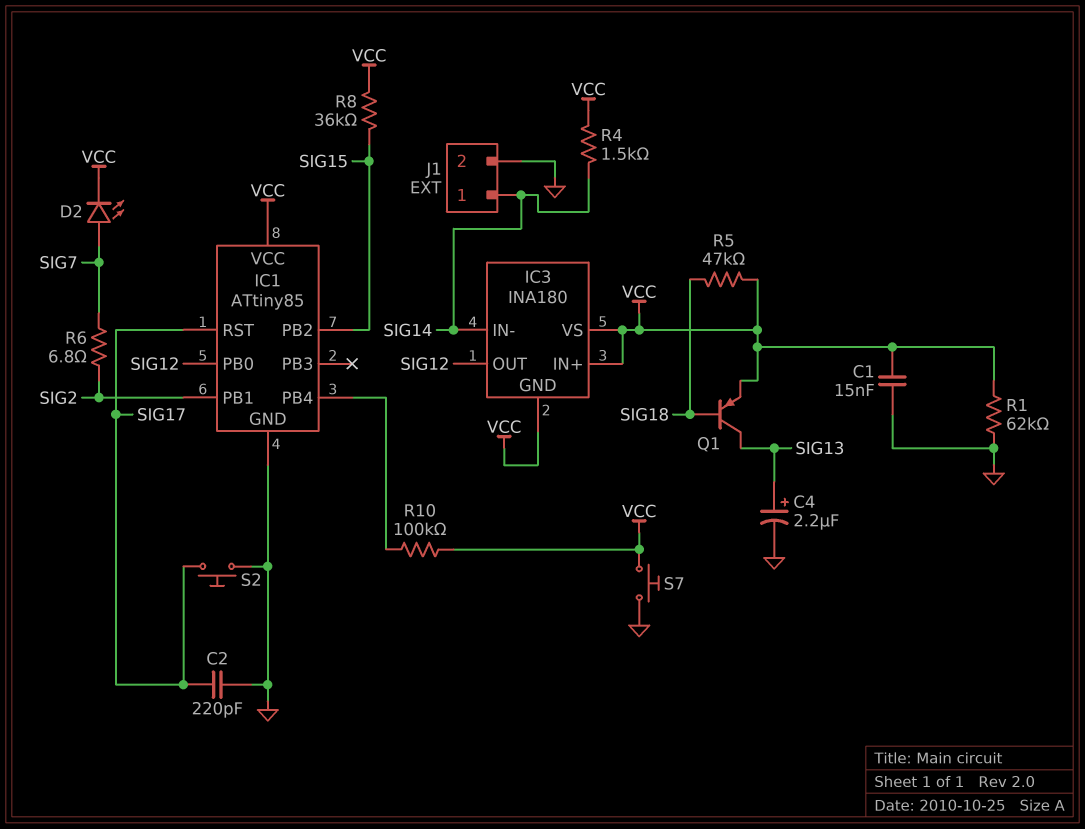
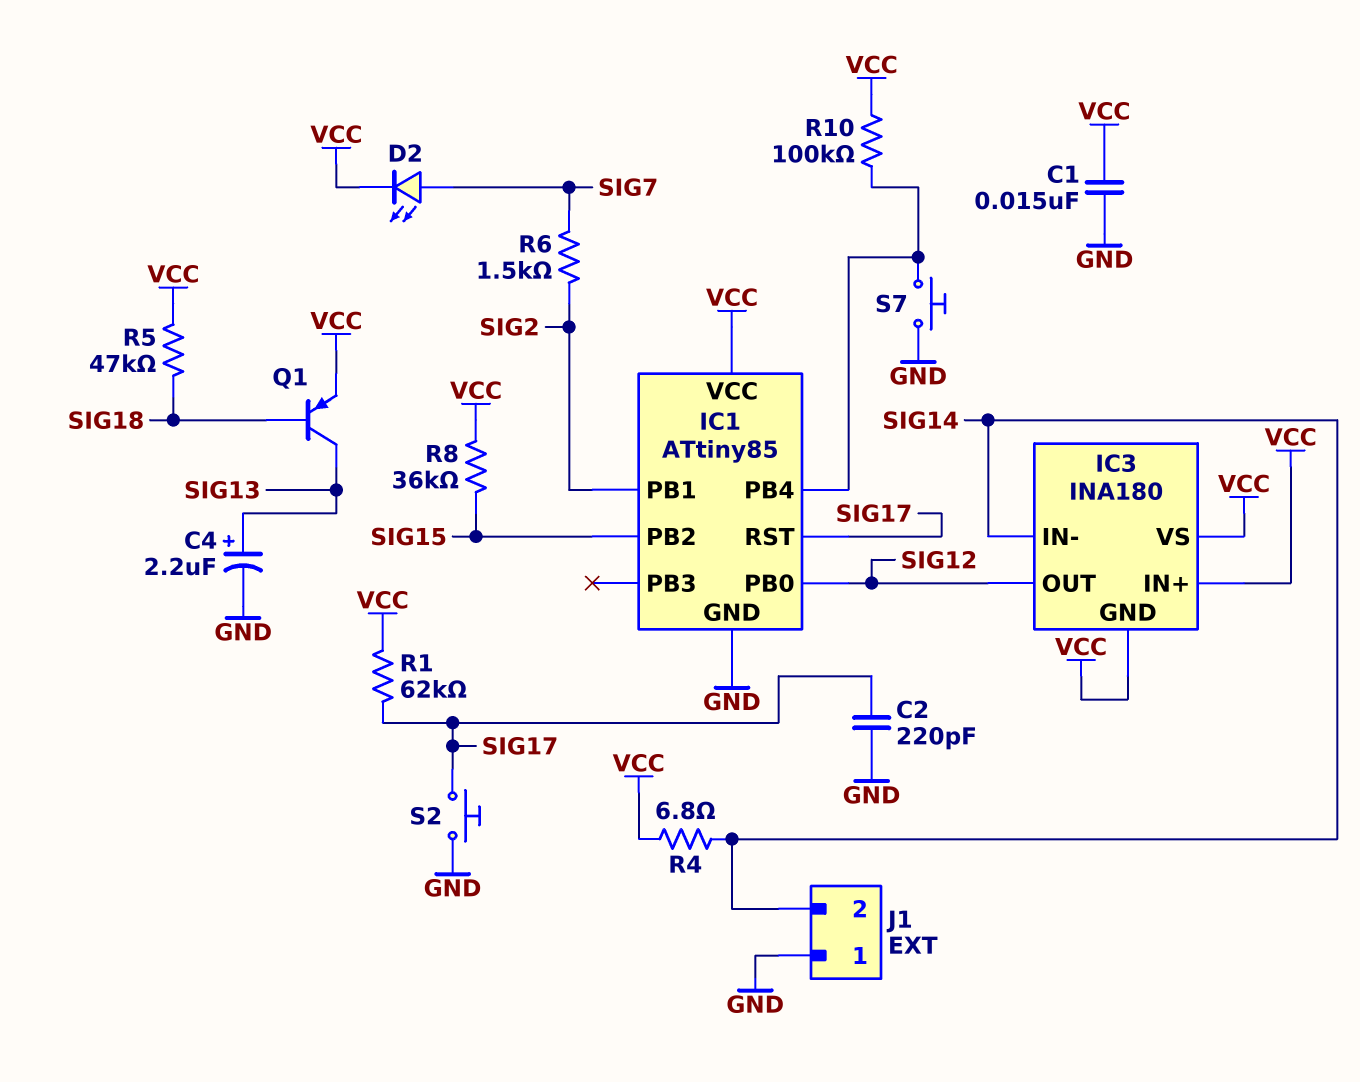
J1 pin 1: SIG14 -> GND
J1 pin 2: GND -> SIG14
R1: 62k (GND, VCC) -> 62k (SIG17, VCC)
R4: 1.5k (SIG14, VCC) -> 6.8 (SIG14, VCC)
R6: 6.8 (SIG2, SIG7) -> 1.5k (SIG2, SIG7)
S7: button (GND, VCC) -> button (GND, IC1/PB4)

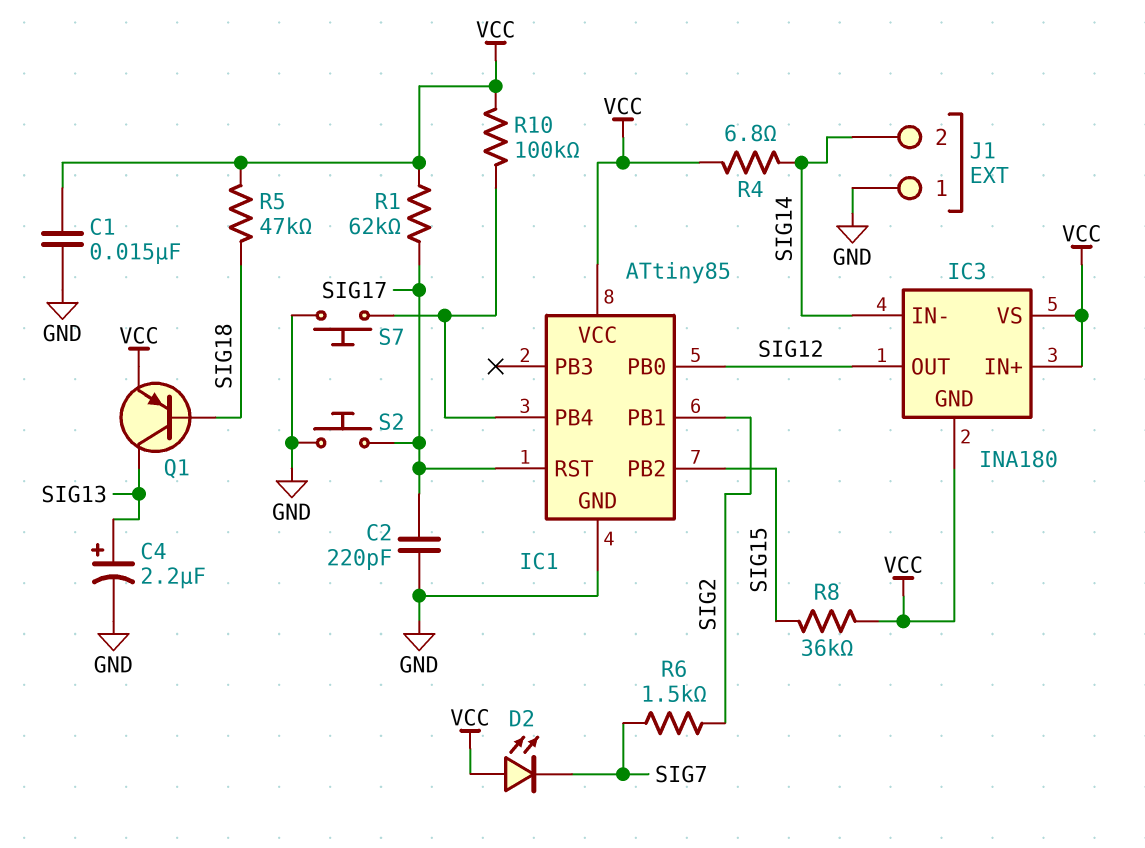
D2: LED (A SIG7, K VCC) -> LED (A VCC, K SIG7)

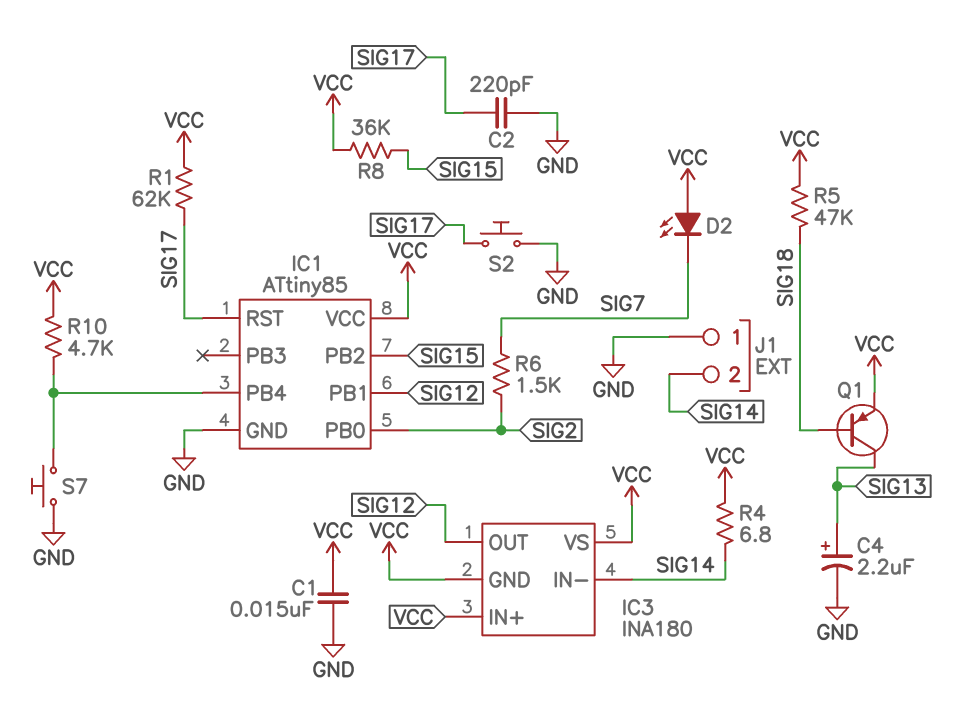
IC1 pin PB0: SIG12 -> SIG2
IC1 pin PB1: SIG2 -> SIG12
R10: 100k (IC1/PB4, VCC) -> 4.7k (IC1/PB4, VCC)

